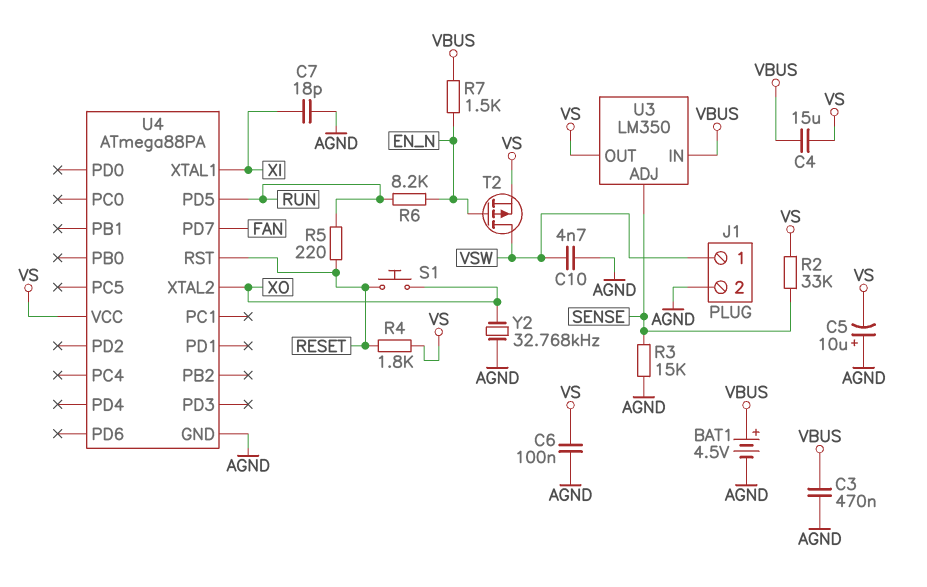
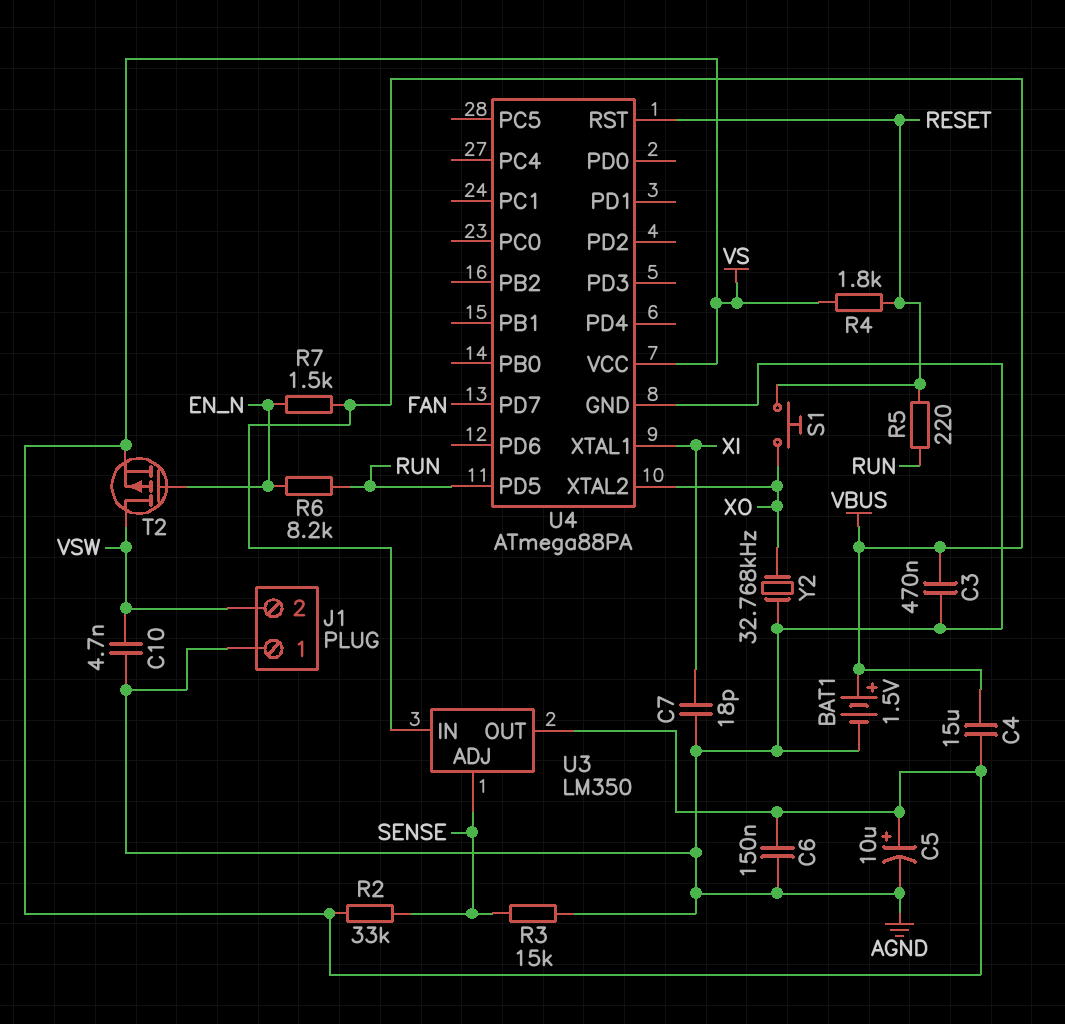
BAT1: 4.5V (plus VBUS, minus AGND) -> 1.5V (plus VBUS, minus AGND)
C5: 10uF (plus AGND, minus VS) -> 10uF (plus VS, minus AGND)
C6: 100nF (AGND, VS) -> 150nF (AGND, VS)
J1 pin 1: VSW -> AGND
J1 pin 2: AGND -> VSW

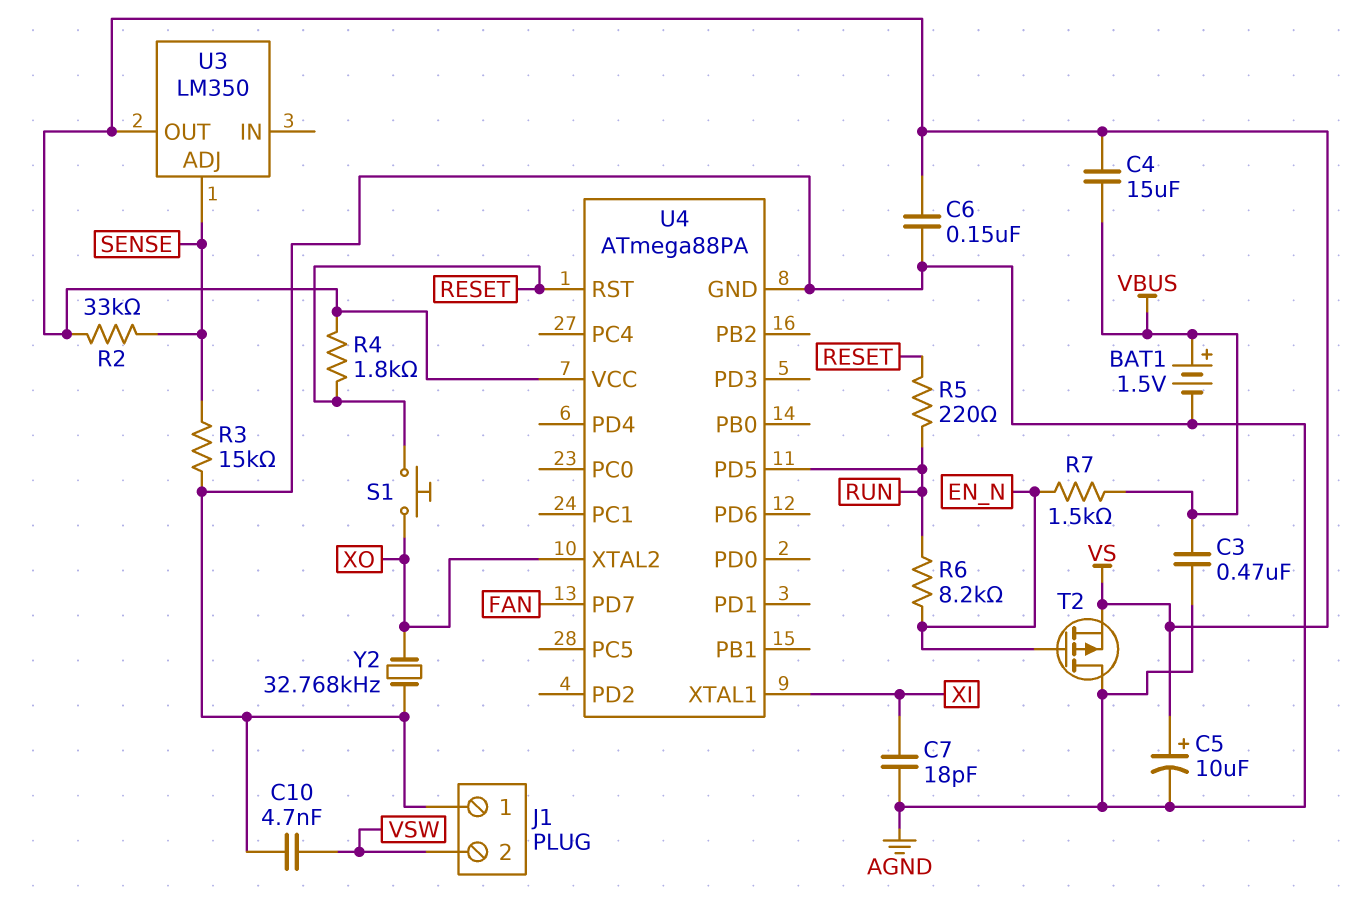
T2: PMOS (G EN_N, D VSW, S VS) -> PMOS (G EN_N, D AGND, S VS)
U3 pin IN: VBUS -> none

